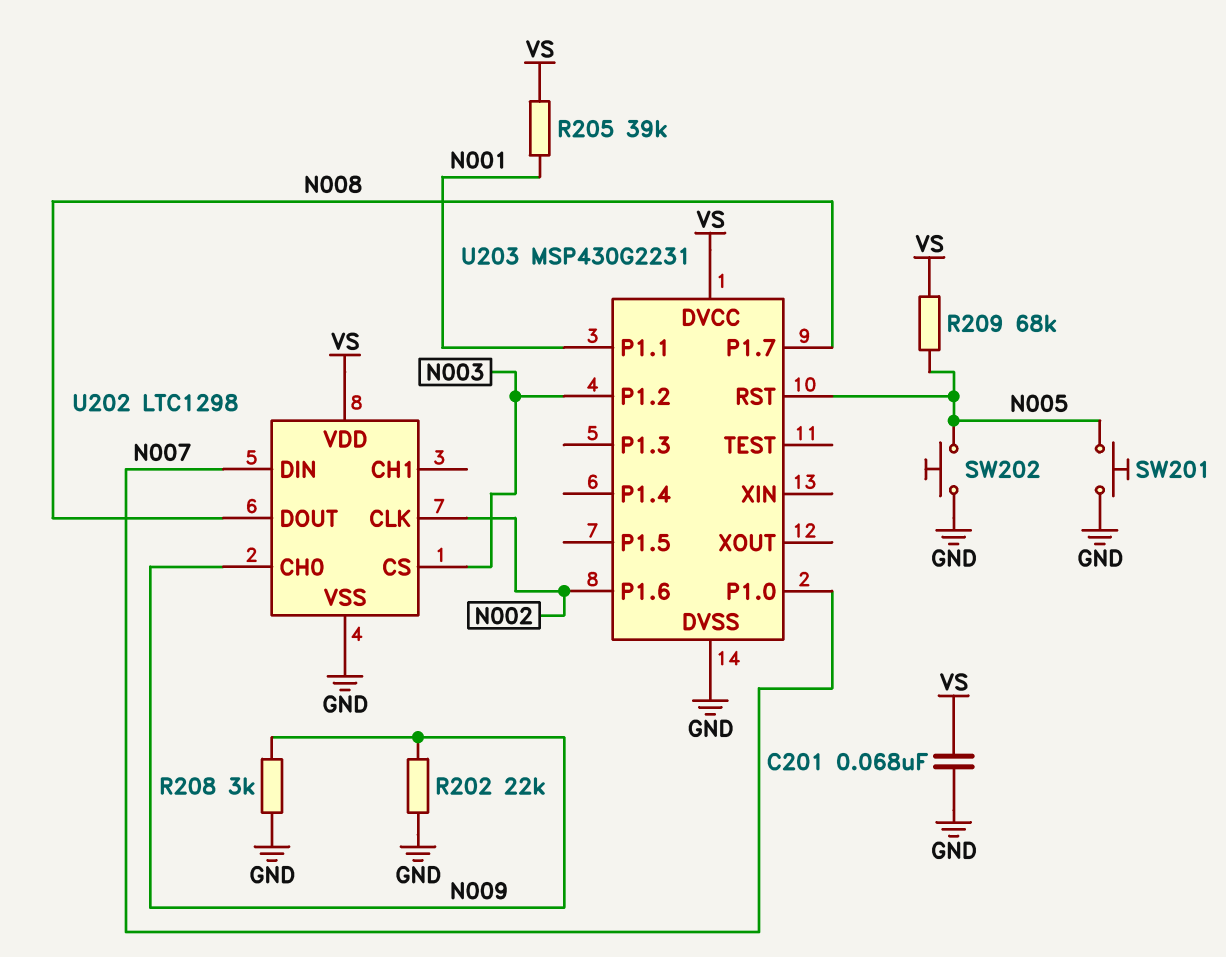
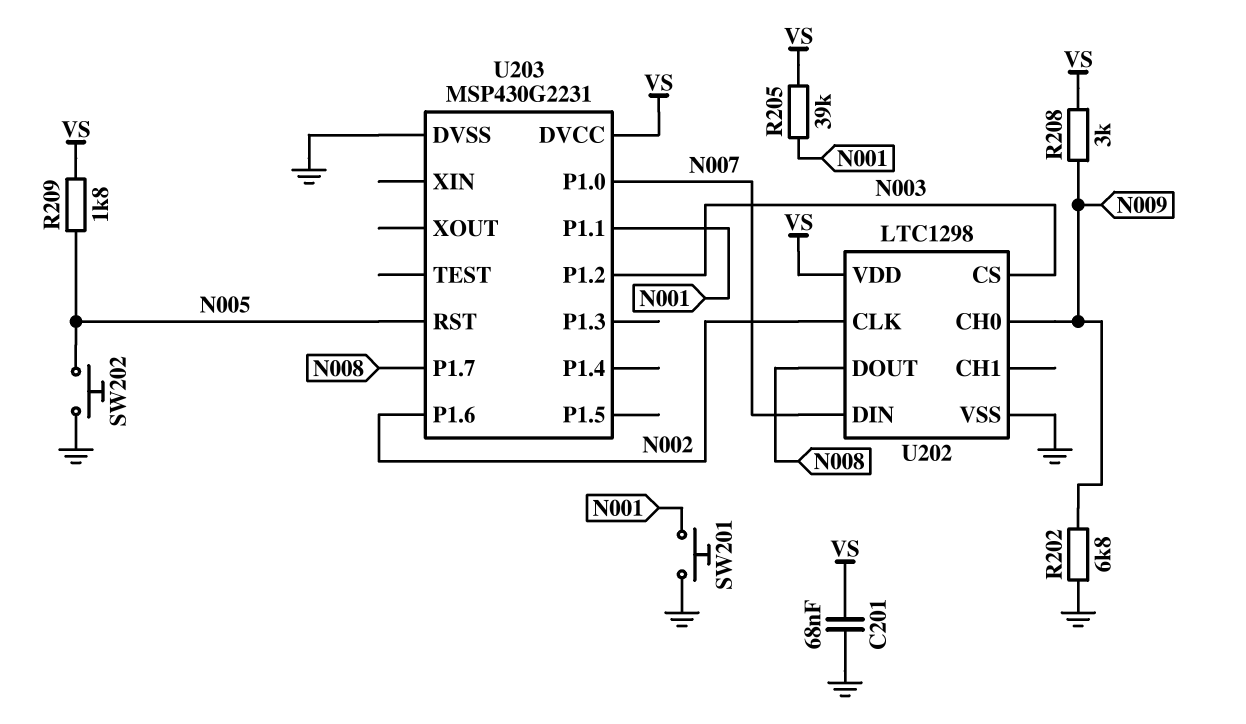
R202: 22k (GND, N009) -> 6.8k (GND, N009)
R208: 3k (GND, N009) -> 3k (N009, VS)
R209: 68k (N005, VS) -> 1.8k (N005, VS)
SW201: button (GND, N005) -> button (GND, N001)

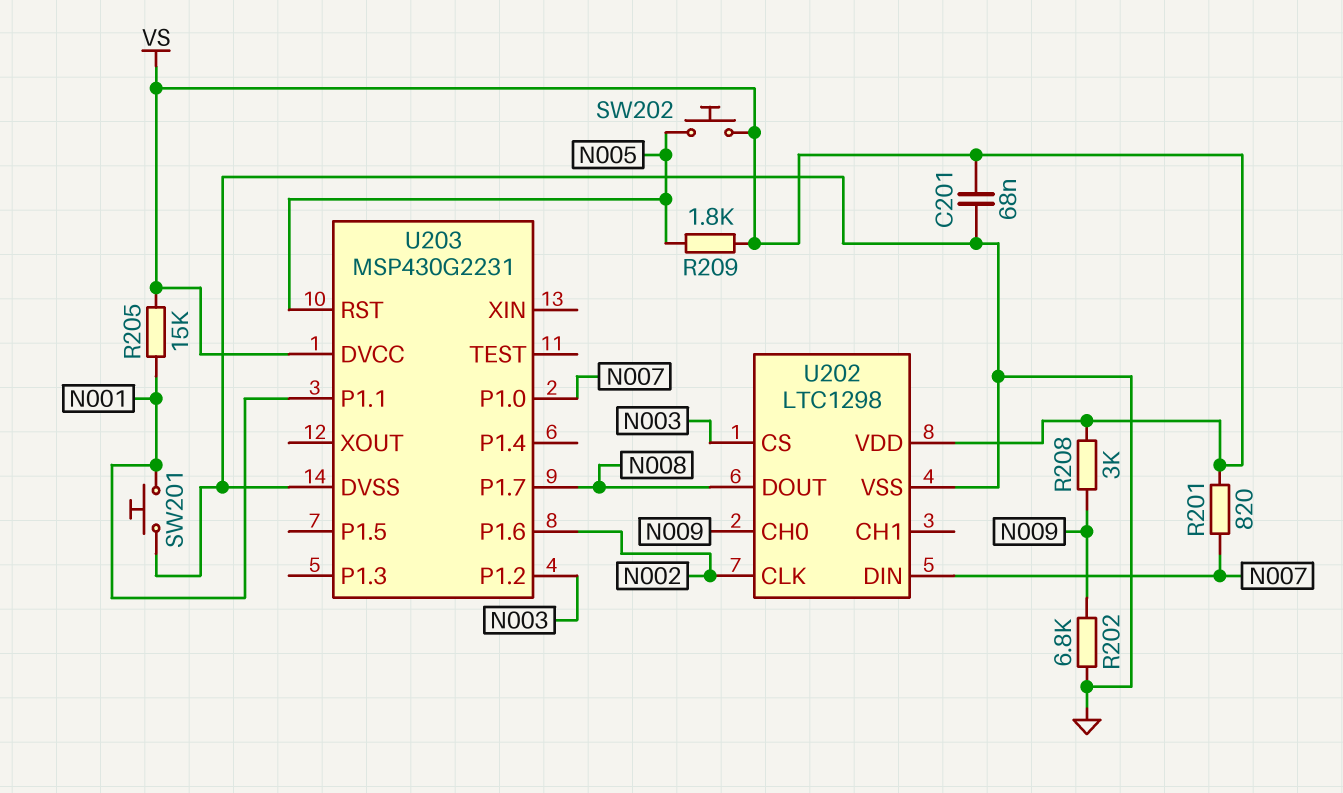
R201: none -> 820 (N007, VS)
R205: 39k (N001, VS) -> 15k (N001, VS)
SW202: button (GND, N005) -> button (N005, VS)

